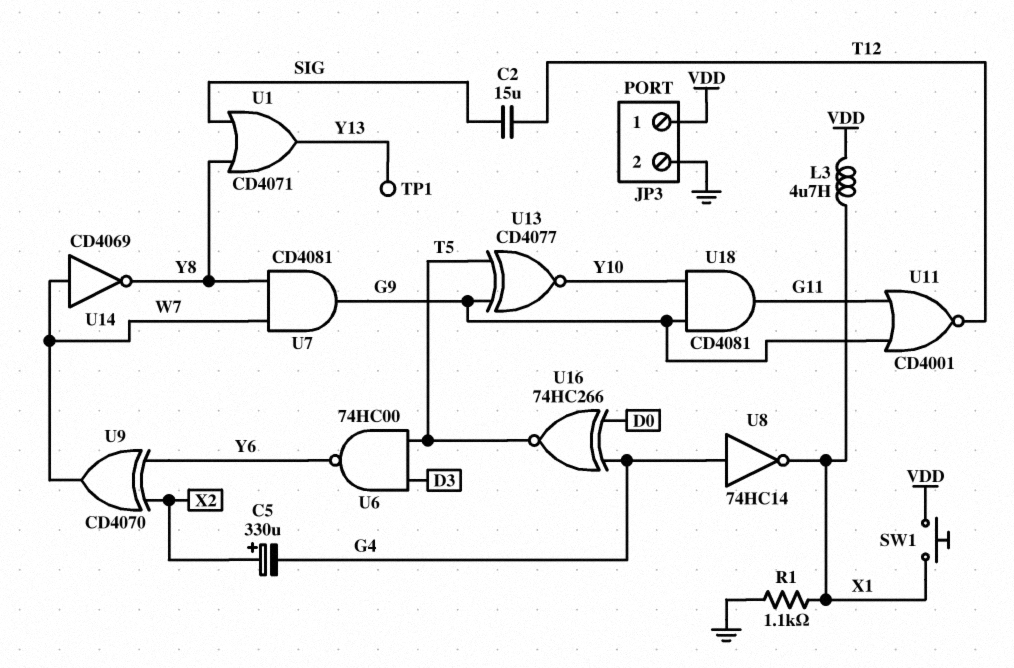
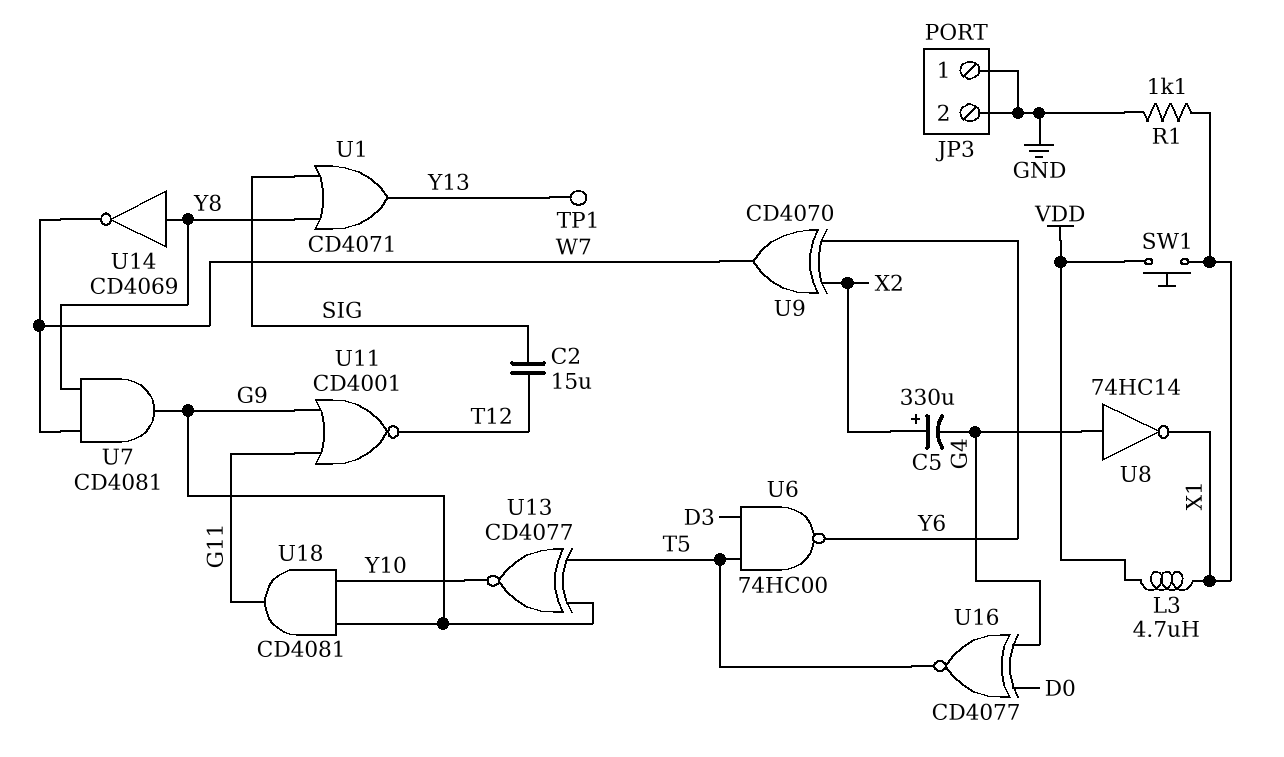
JP3 pin 1: VDD -> GND
U14: NOT CD4069 (in W7, out Y8) -> NOT CD4069 (in Y8, out W7)
U16: XNOR 74HC266 (in D0, in G4, out T5) -> XNOR CD4077 (in D0, in G4, out T5)

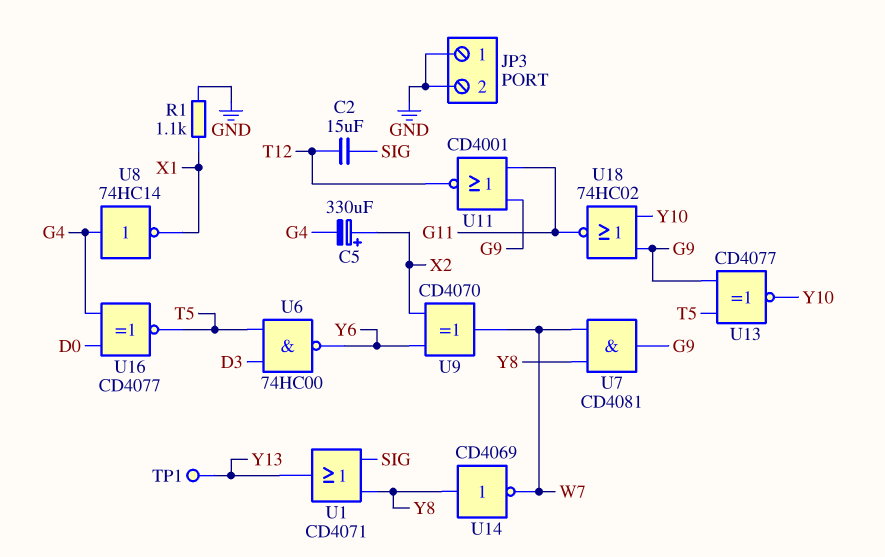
L3: 4.7uH (VDD, X1) -> none
SW1: button (VDD, X1) -> none
U18: AND CD4081 (in G9, in Y10, out G11) -> NOR 74HC02 (in G9, in Y10, out G11)

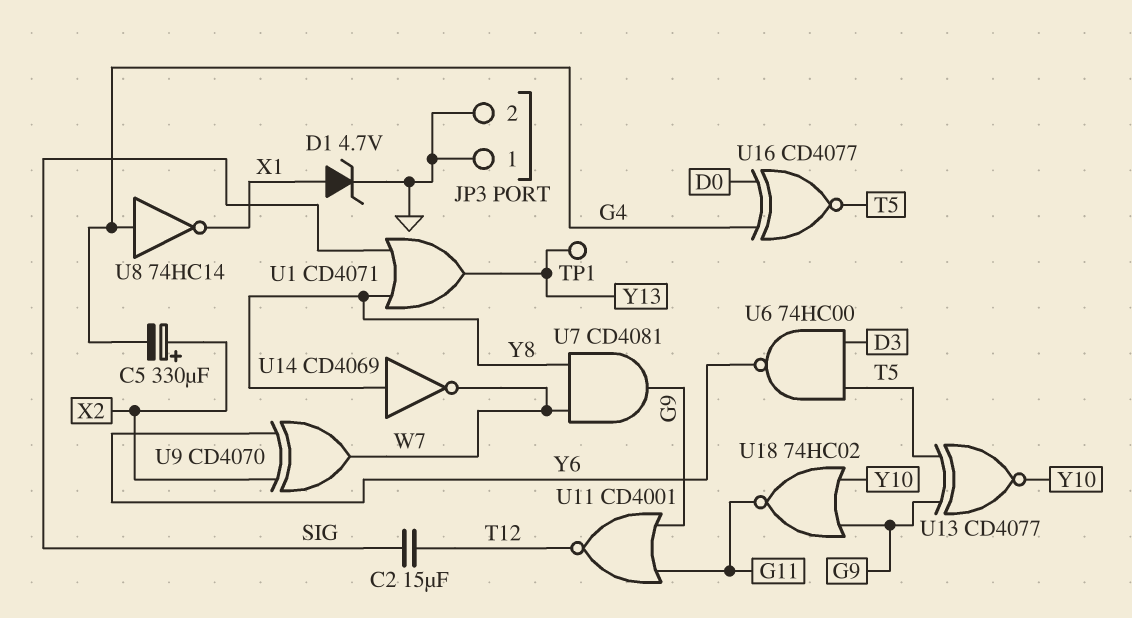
D1: none -> zener 4.7V (A X1, K GND)
R1: 1.1k (GND, X1) -> none

